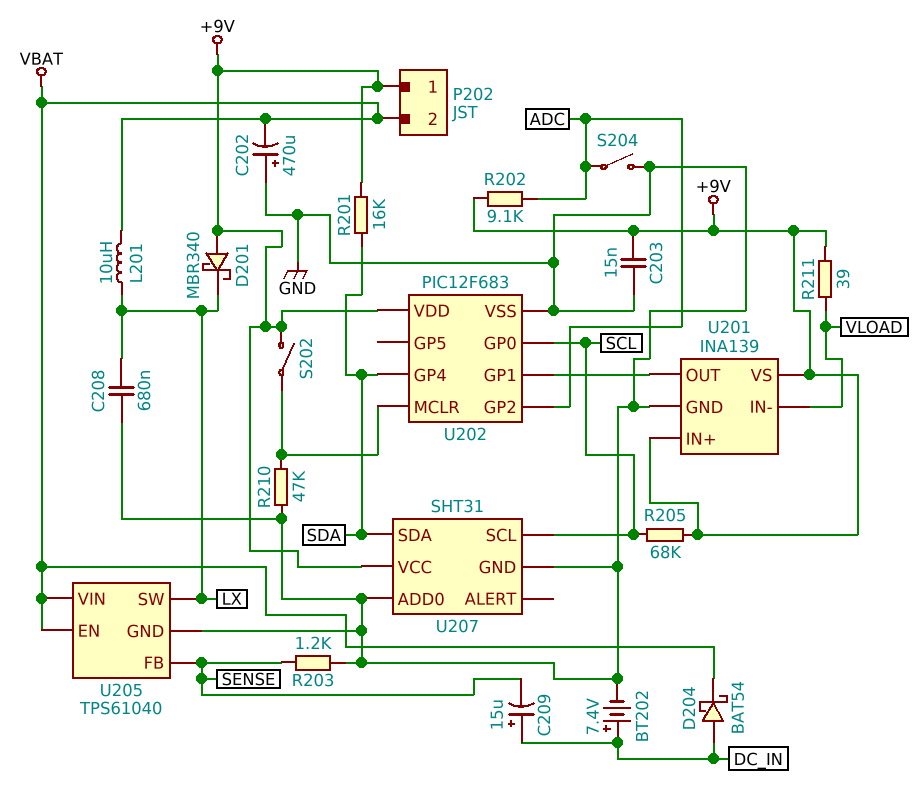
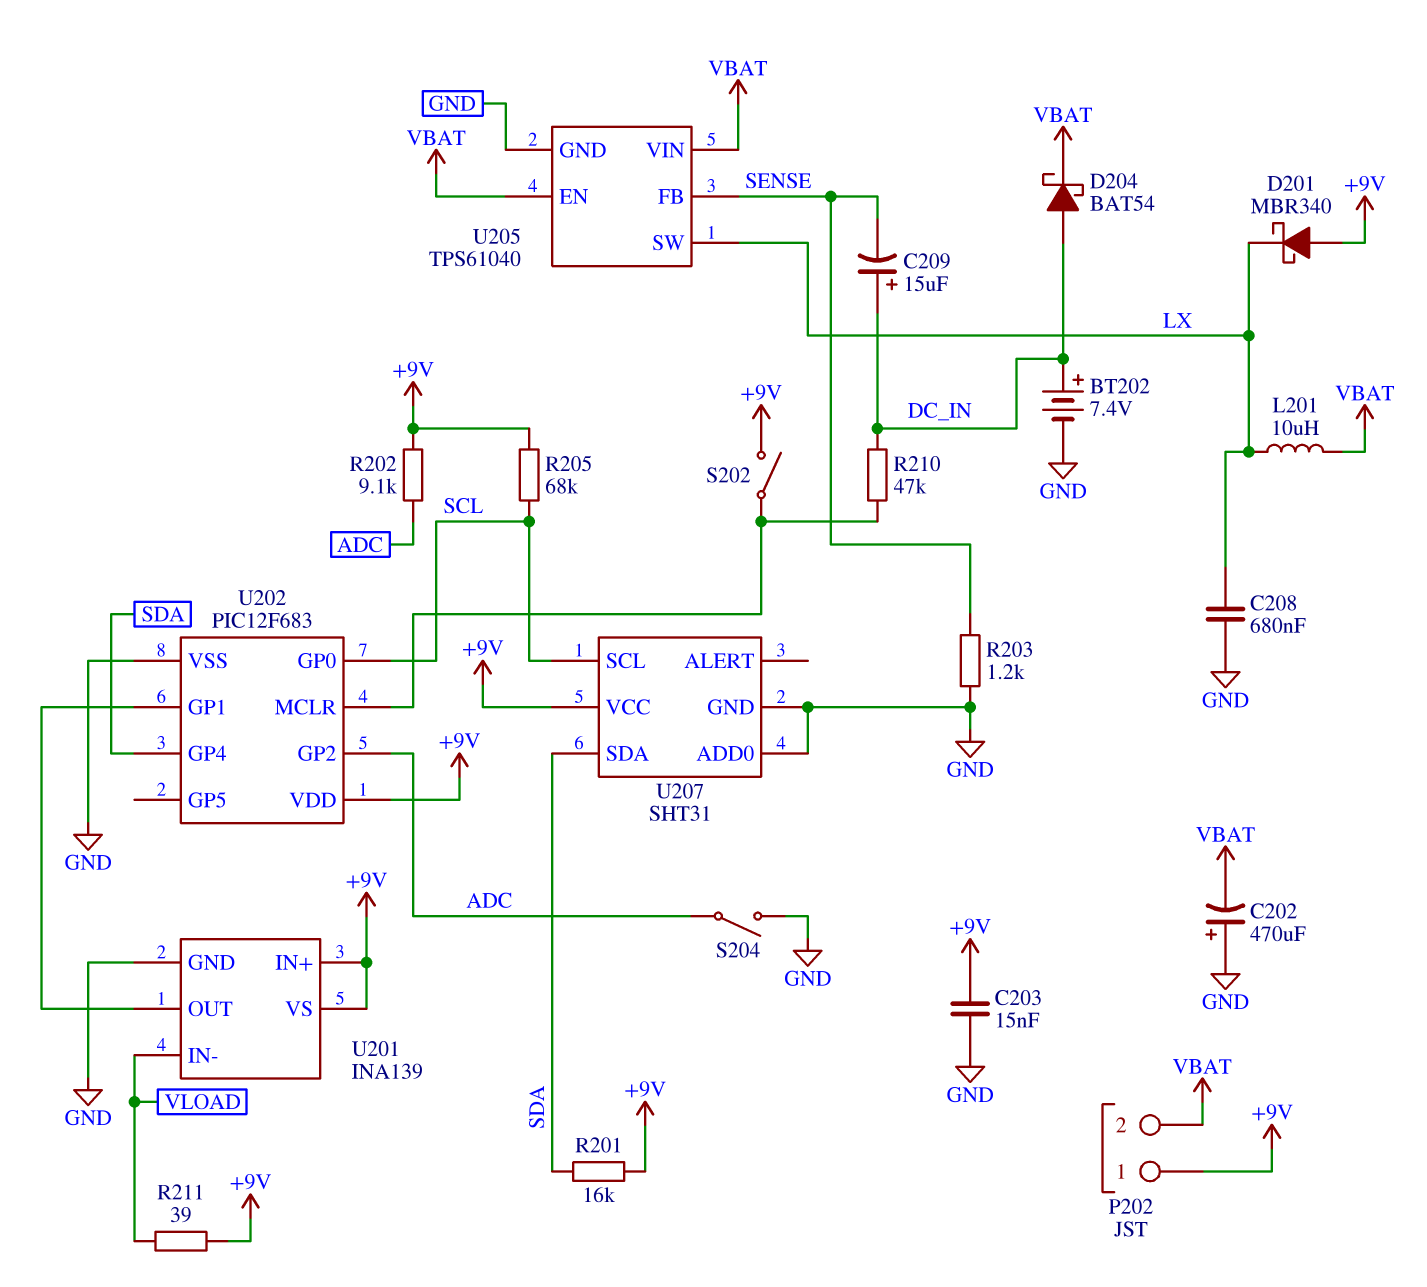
R210: 47k (GND, U202/MCLR) -> 47k (DC_IN, U202/MCLR)

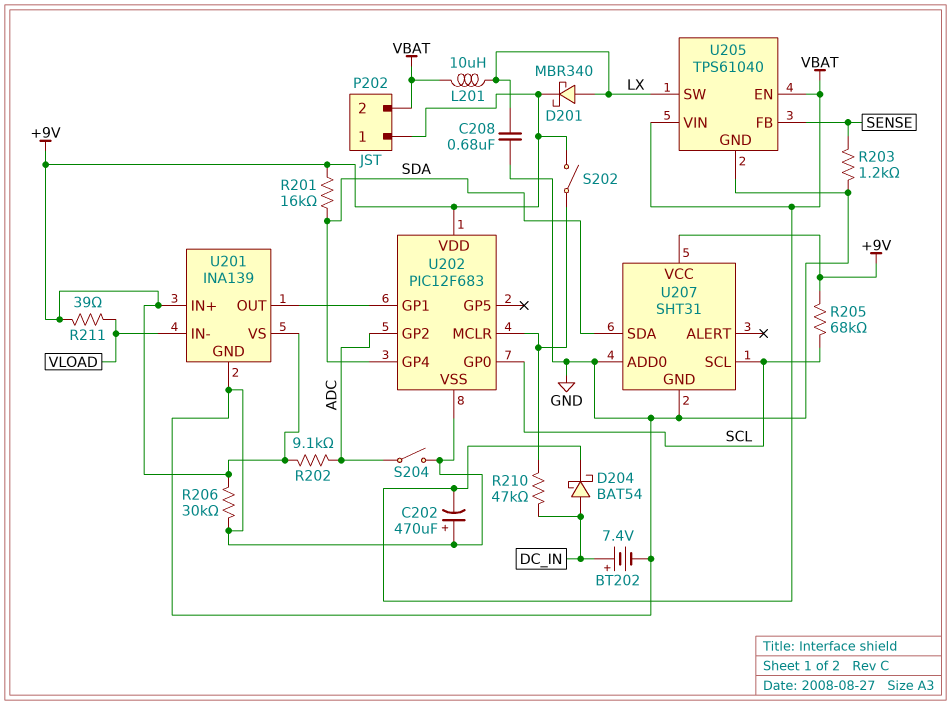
C203: 15nF (+9V, GND) -> none
C209: 15uF (plus DC_IN, minus SENSE) -> none
D201: schottky MBR340 (A +9V, K LX) -> schottky MBR340 (A LX, K +9V)
R206: none -> 30k (+9V, GND)

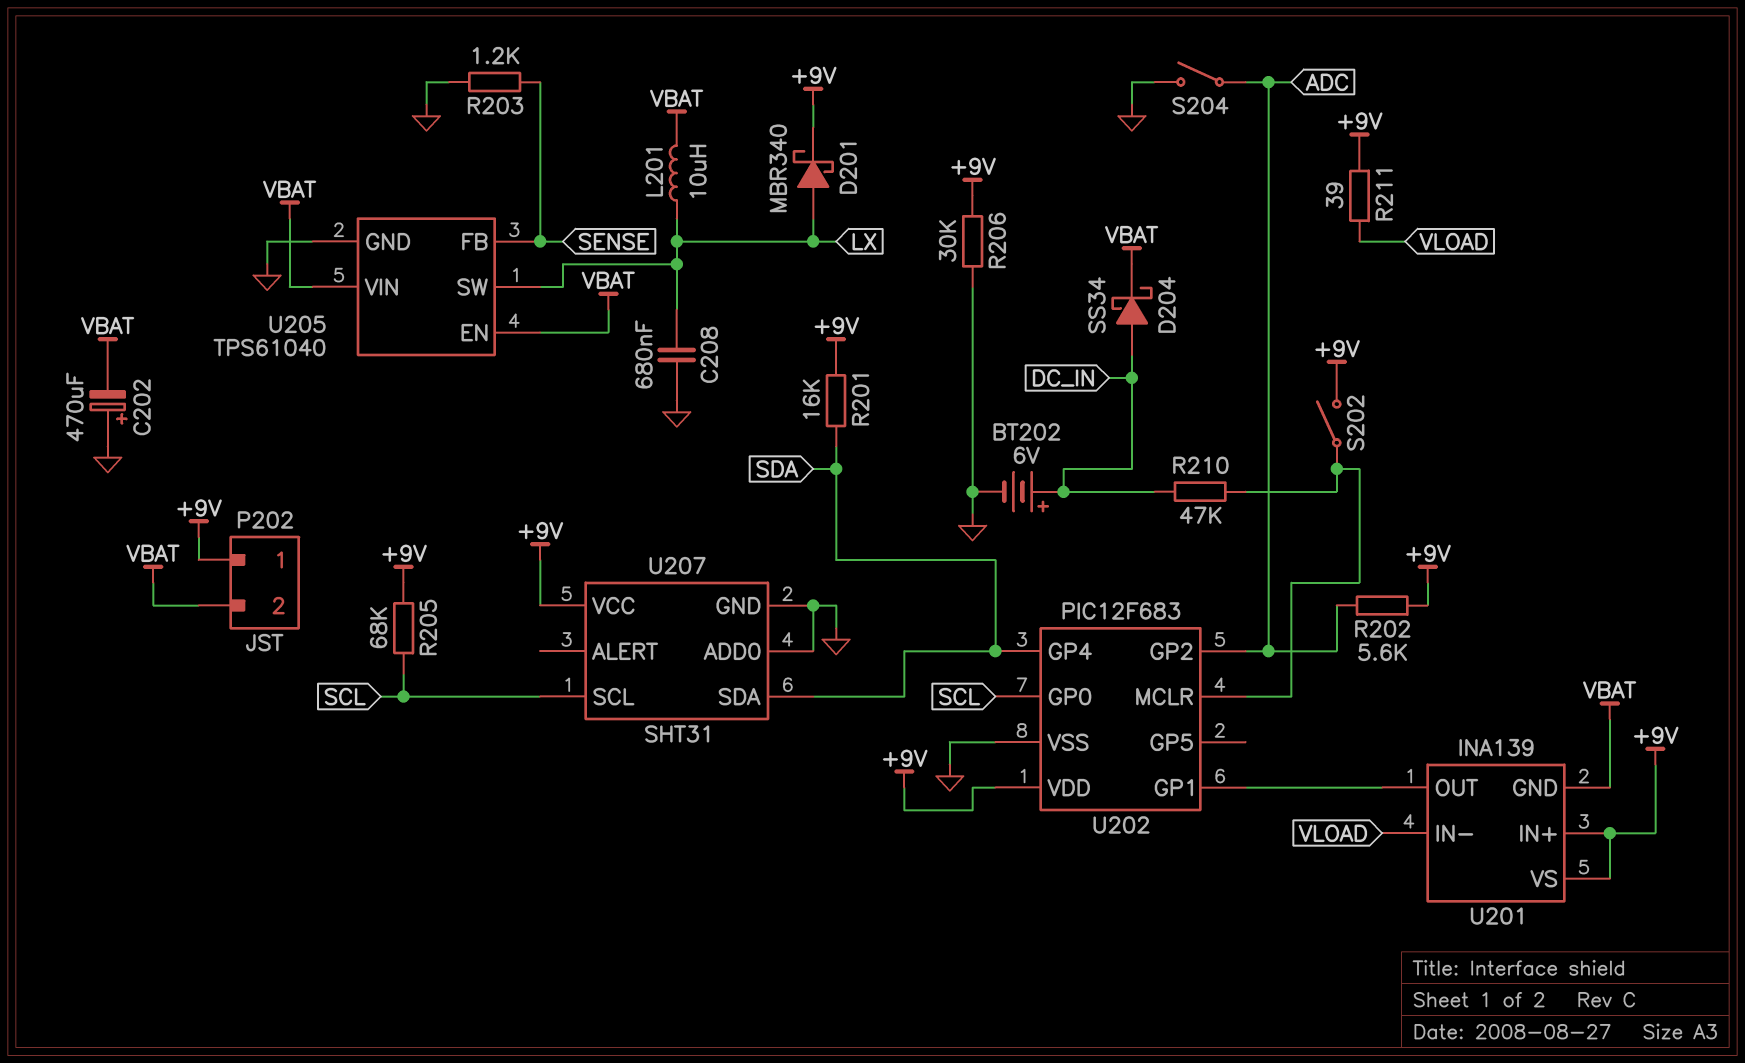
BT202: 7.4V (plus DC_IN, minus GND) -> 6V (plus DC_IN, minus GND)
D204: schottky BAT54 (A DC_IN, K VBAT) -> schottky SS34 (A DC_IN, K VBAT)
R202: 9.1k (+9V, ADC) -> 5.6k (+9V, ADC)
U201 pin GND: GND -> VBAT

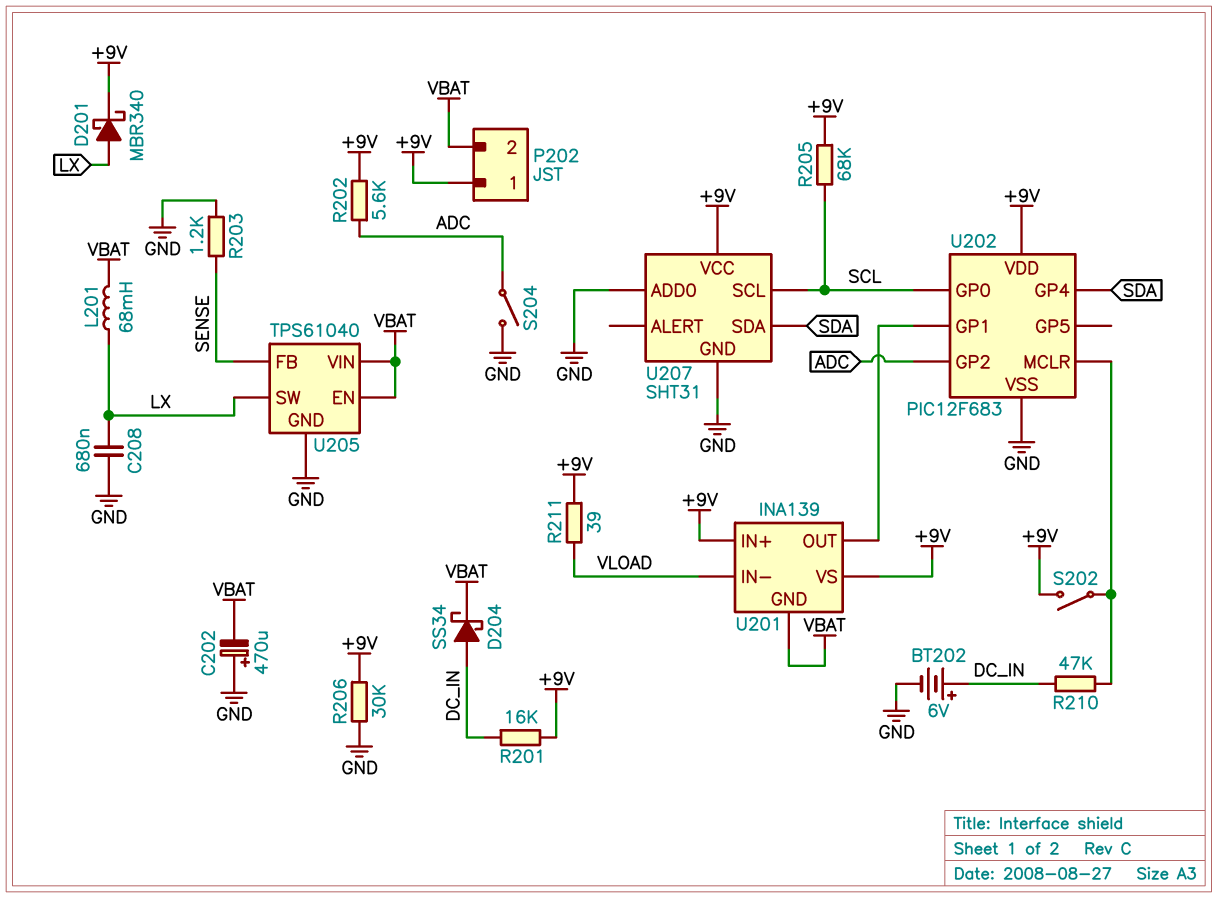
L201: 10uH (LX, VBAT) -> 68mH (LX, VBAT)
R201: 16k (+9V, SDA) -> 16k (+9V, DC_IN)

